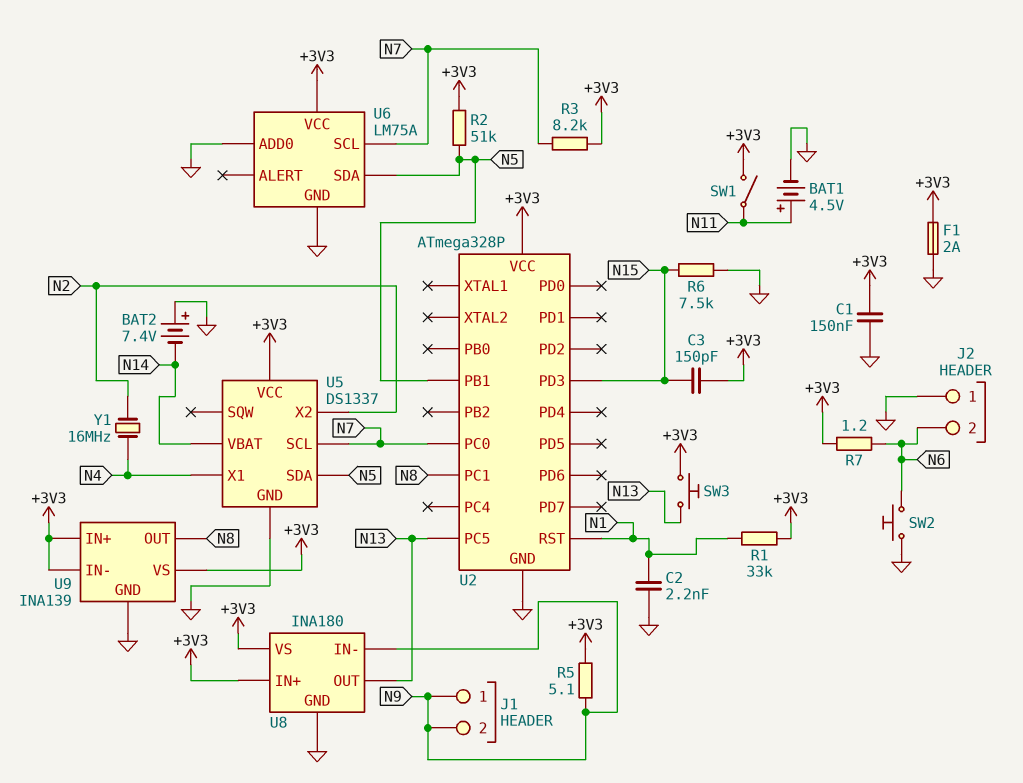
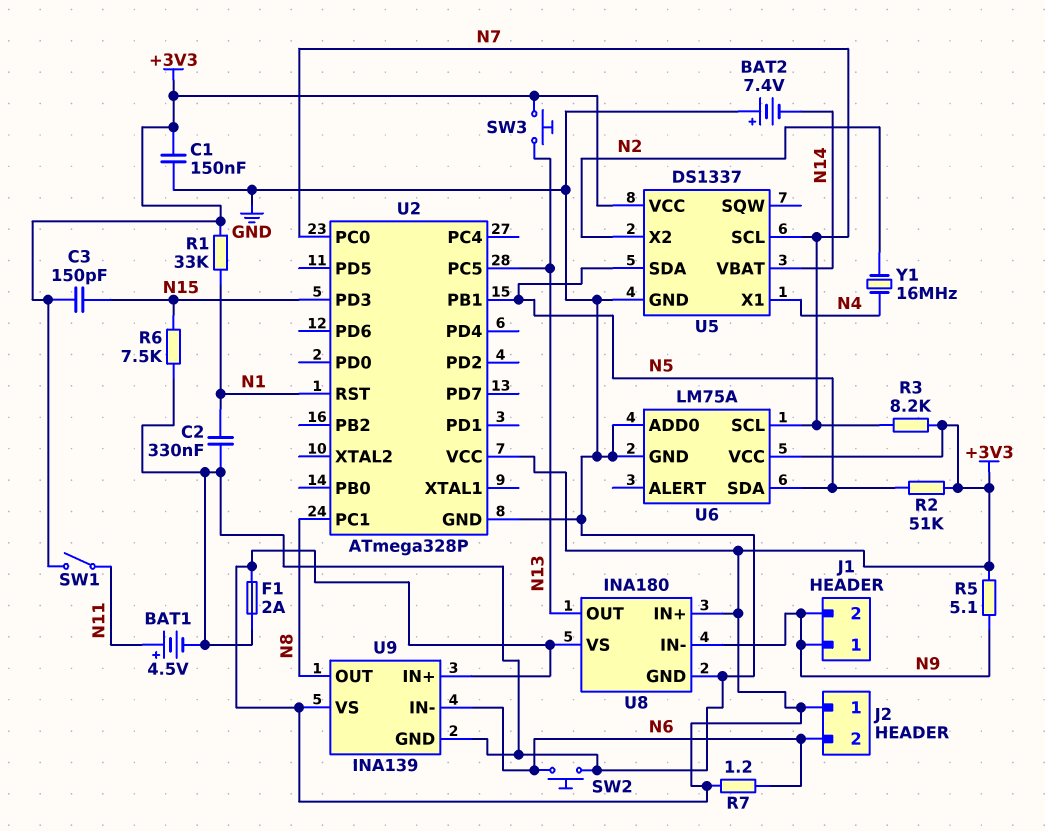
C2: 2.2nF (GND, N1) -> 330nF (GND, N1)
J2 pin 1: GND -> +3V3
U9 pin IN-: +3V3 -> N6

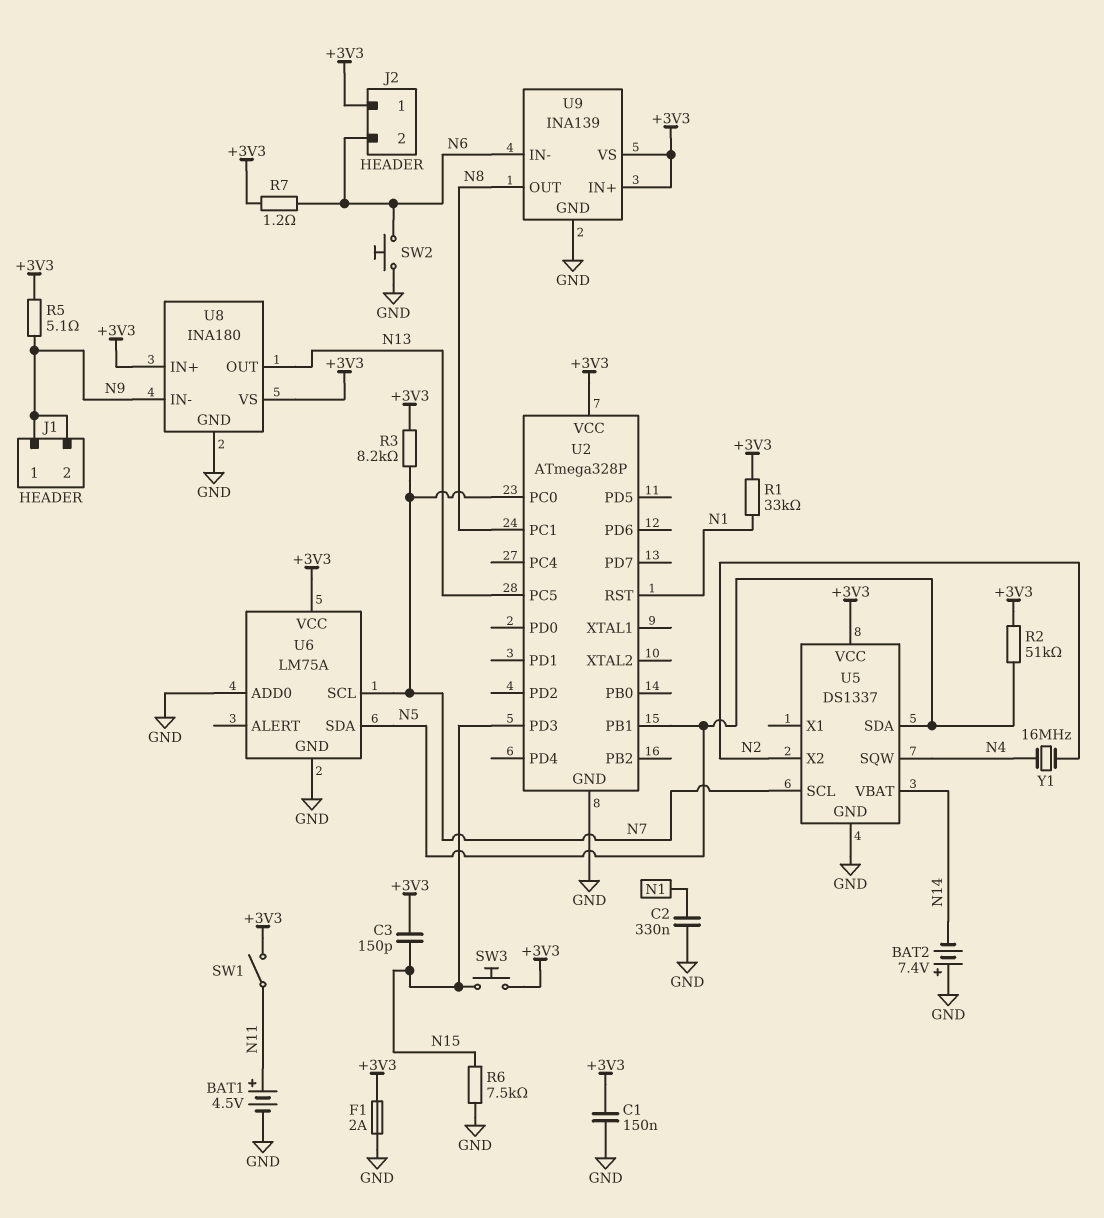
SW3: button (+3V3, N13) -> button (+3V3, N15)
U5 pin SQW: none -> N4
U5 pin X1: N4 -> none

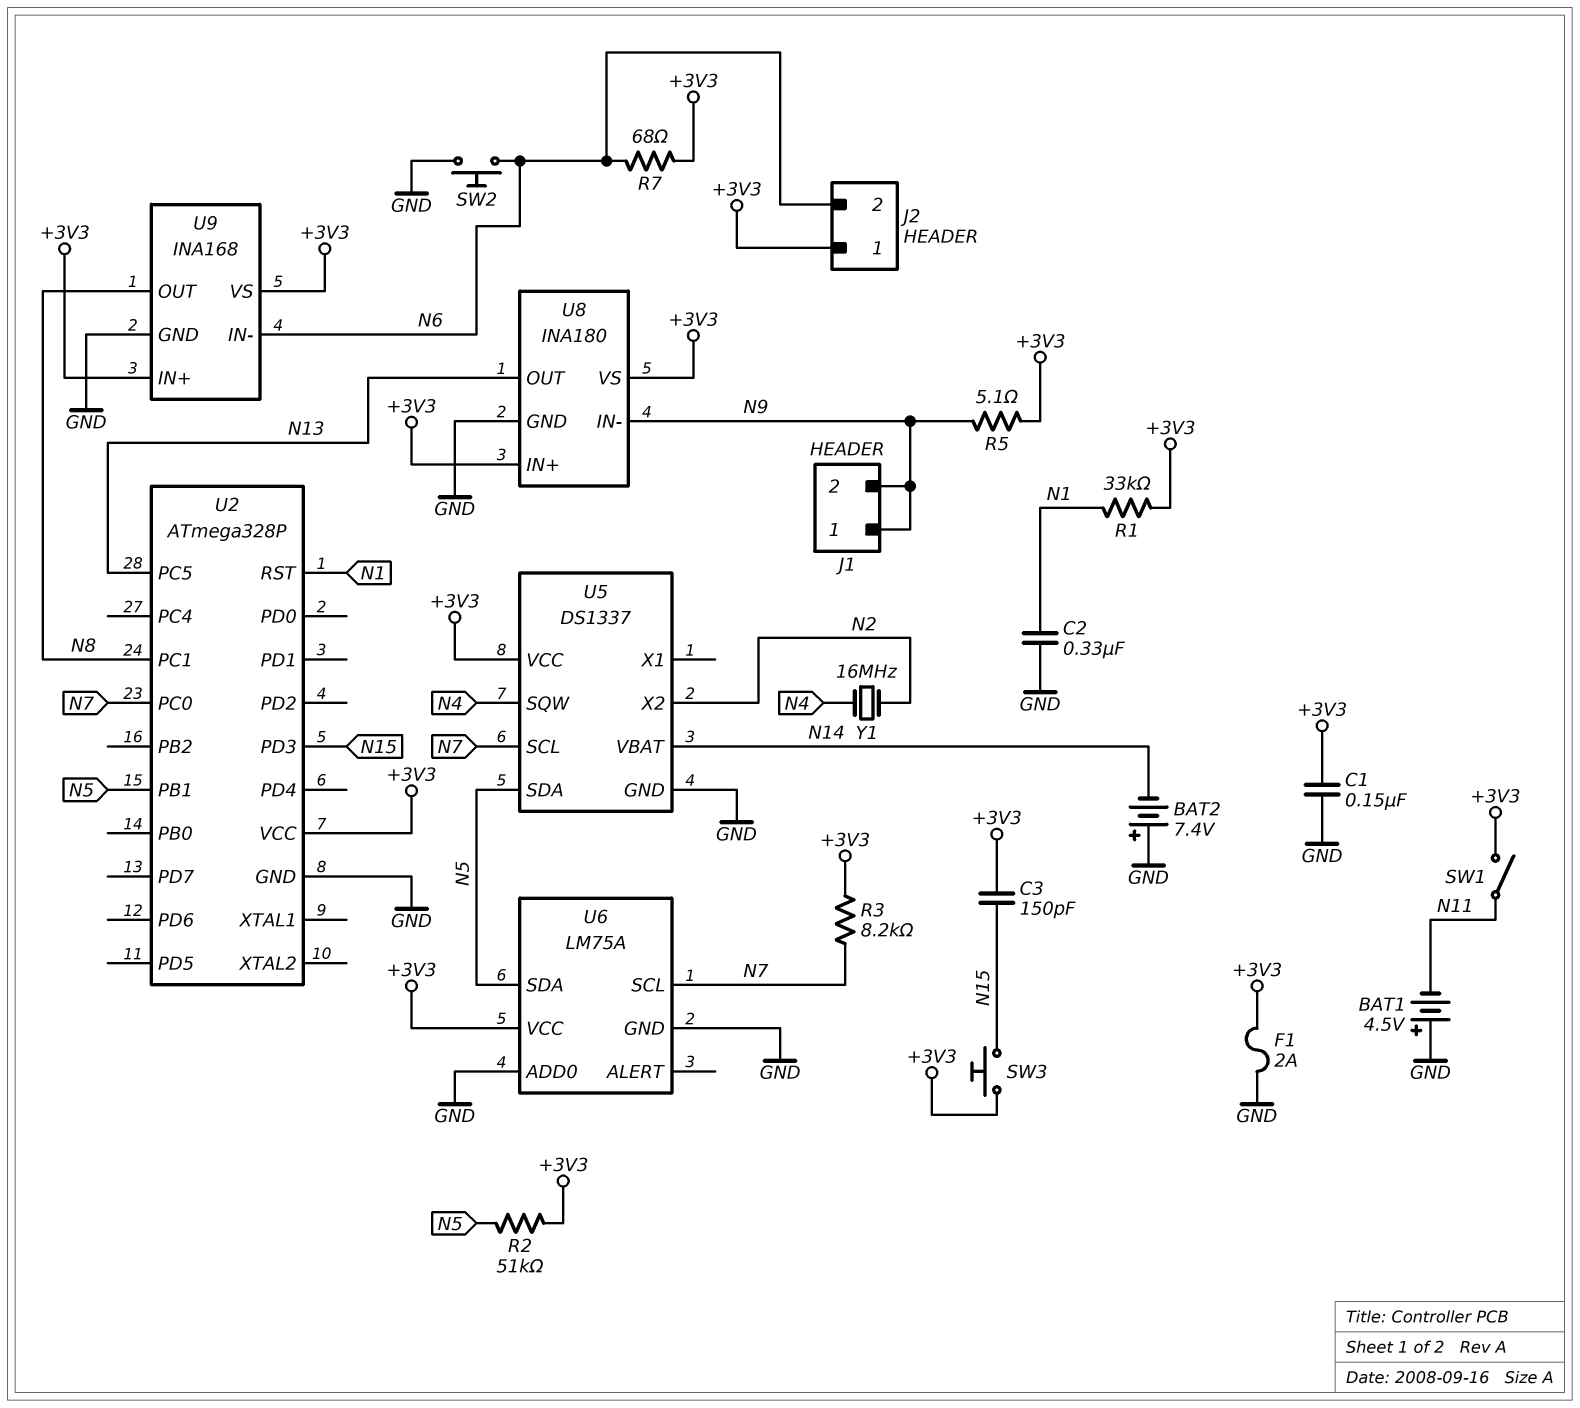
BAT1: 4.5V (plus N11, minus GND) -> 4.5V (plus GND, minus N11)
R6: 7.5k (GND, N15) -> none
R7: 1.2 (+3V3, N6) -> 68 (+3V3, N6)
U9: INA139 -> INA168

